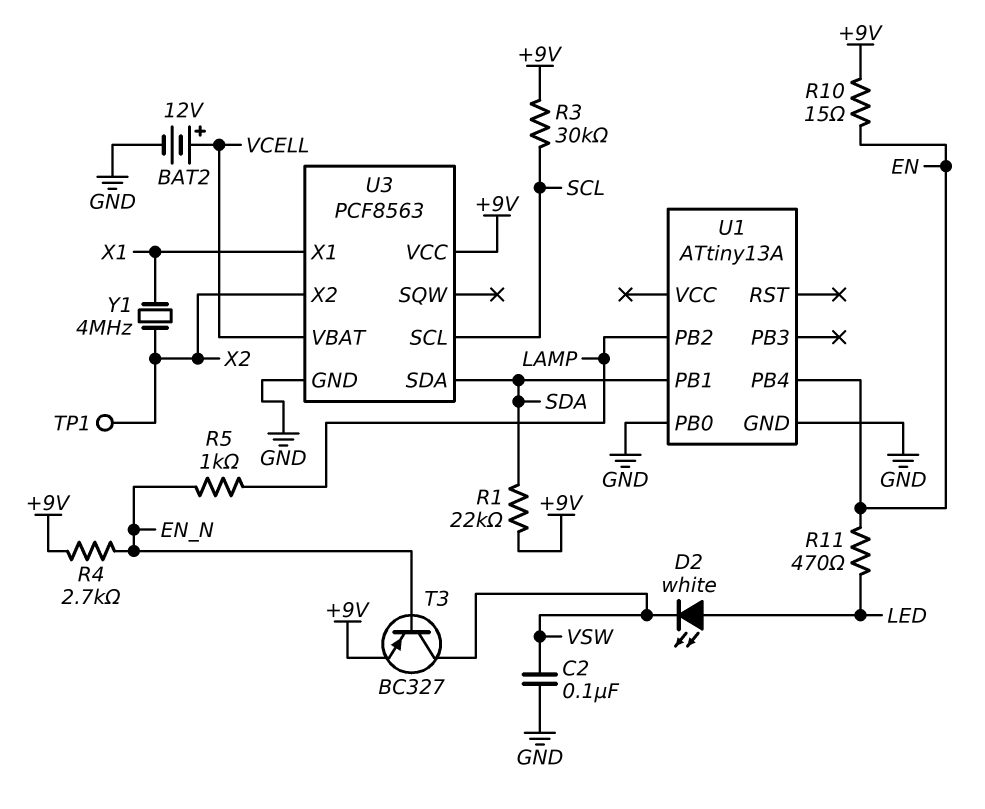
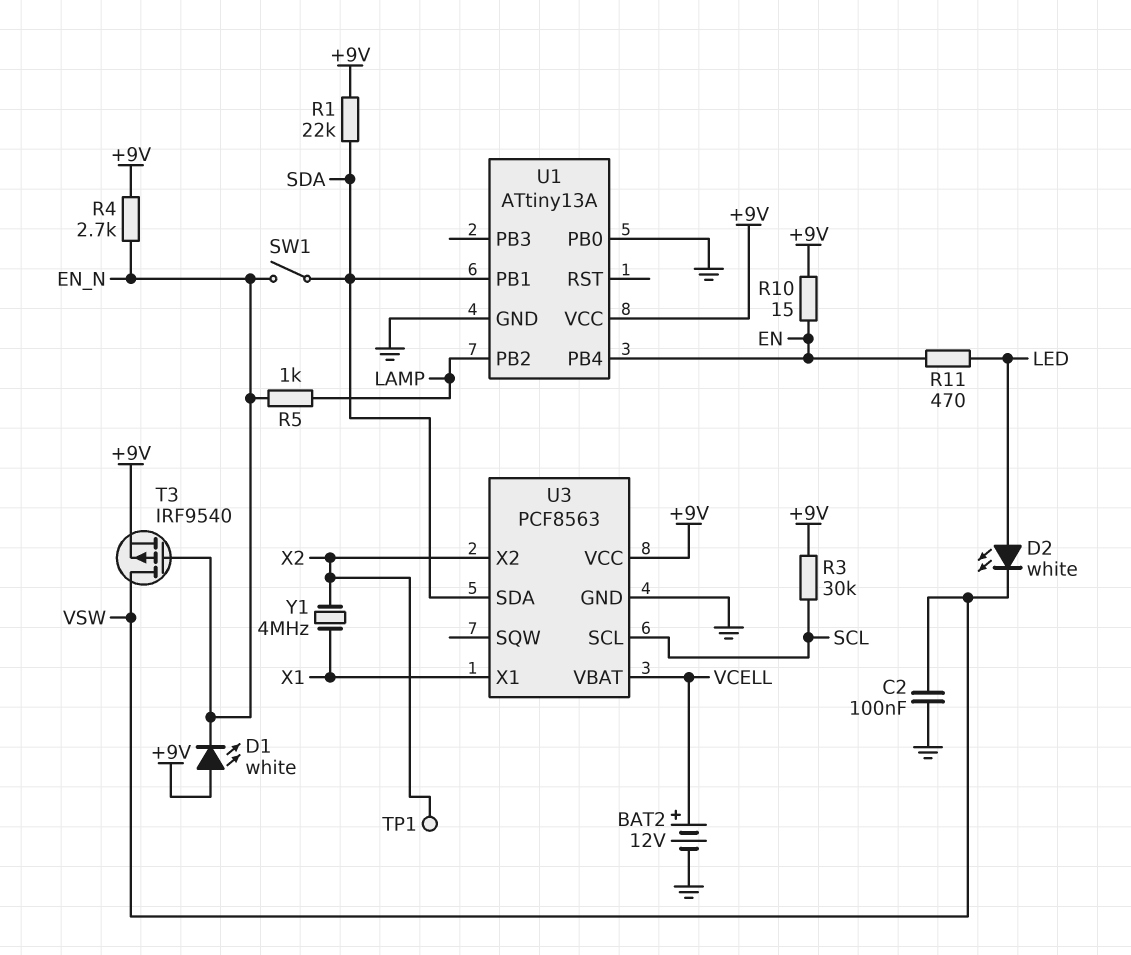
D1: none -> LED white (A +9V, K EN_N)
SW1: none -> switch (EN_N, SDA)
T3: PNP BC327 (B EN_N, C VSW, E +9V) -> PMOS IRF9540 (G EN_N, D VSW, S +9V)
U1 pin VCC: none -> +9V

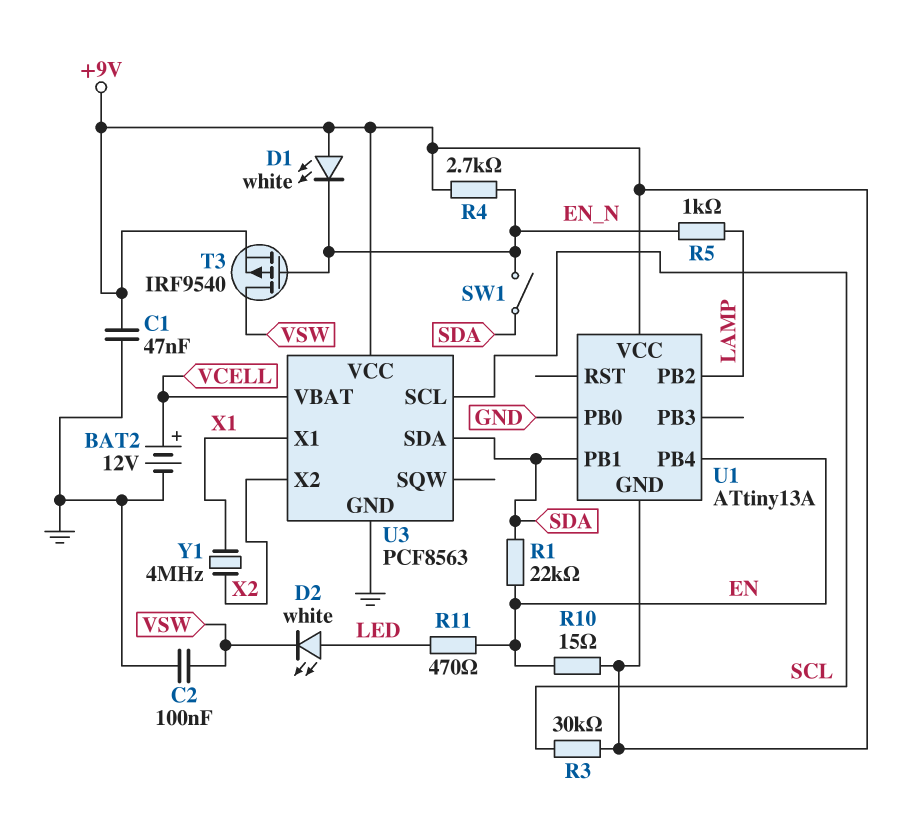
C1: none -> 47nF (+9V, GND)
R1: 22k (+9V, SDA) -> 22k (EN, SDA)
TP1: test point (X2) -> none
U1 pin GND: GND -> +9V

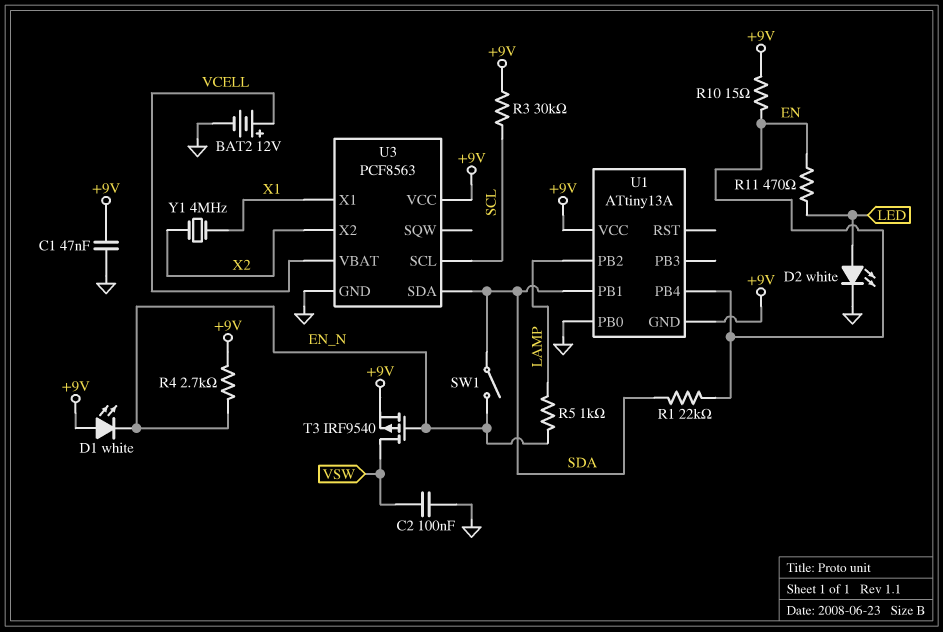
D2: LED white (A LED, K VSW) -> LED white (A LED, K GND)

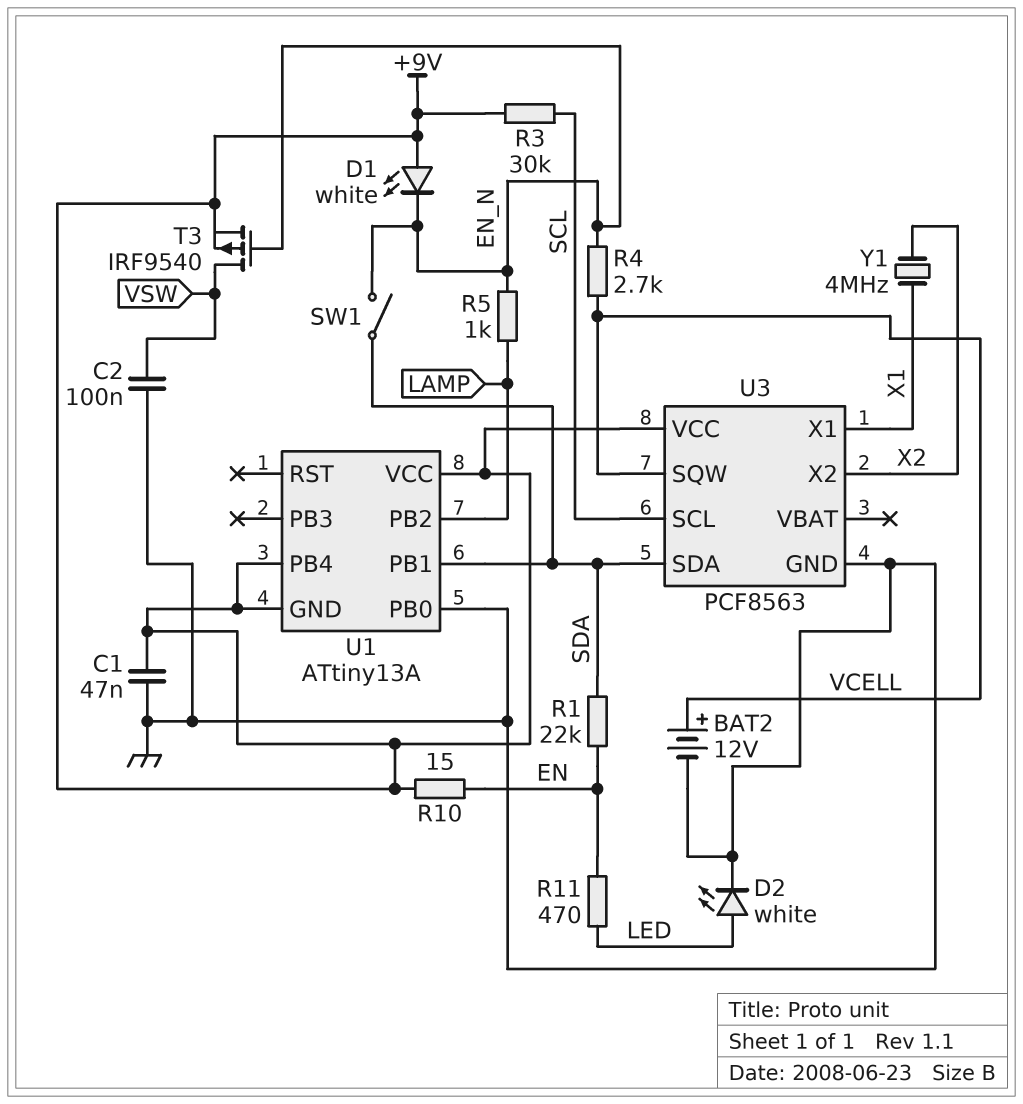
R4: 2.7k (+9V, EN_N) -> 2.7k (EN_N, VCELL)
U1 pin PB4: EN -> +9V
U3 pin SQW: none -> VCELL
U3 pin VBAT: VCELL -> none

